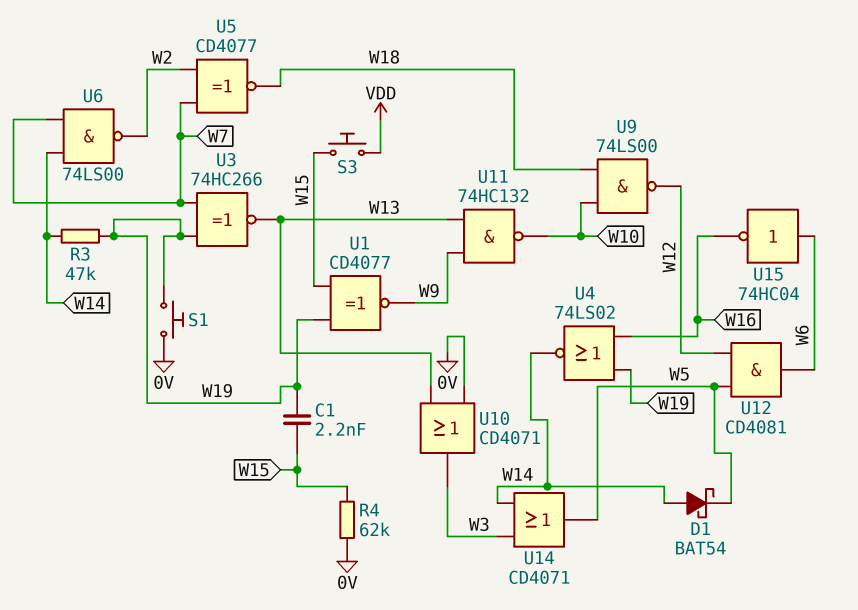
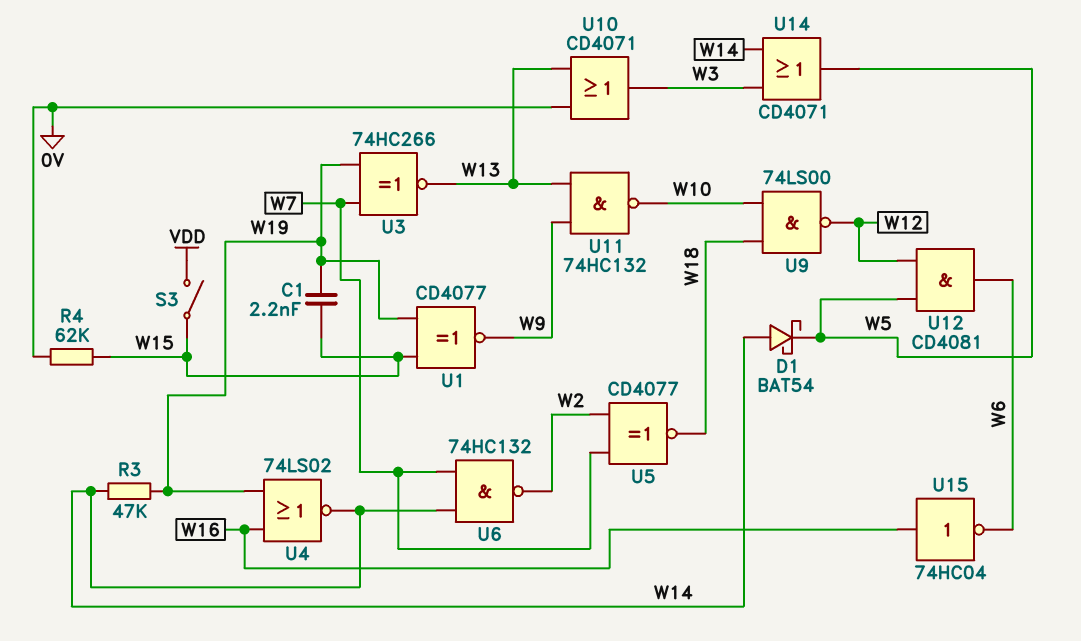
S1: button (0V, W19) -> none
S3: button (VDD, W15) -> switch (VDD, W15)
U6: NAND 74LS00 (in W7, in W14, out W2) -> NAND 74HC132 (in W7, in W14, out W2)
U15: NOT 74HC04 (in W6, out W16) -> NOT 74HC04 (in W16, out W6)

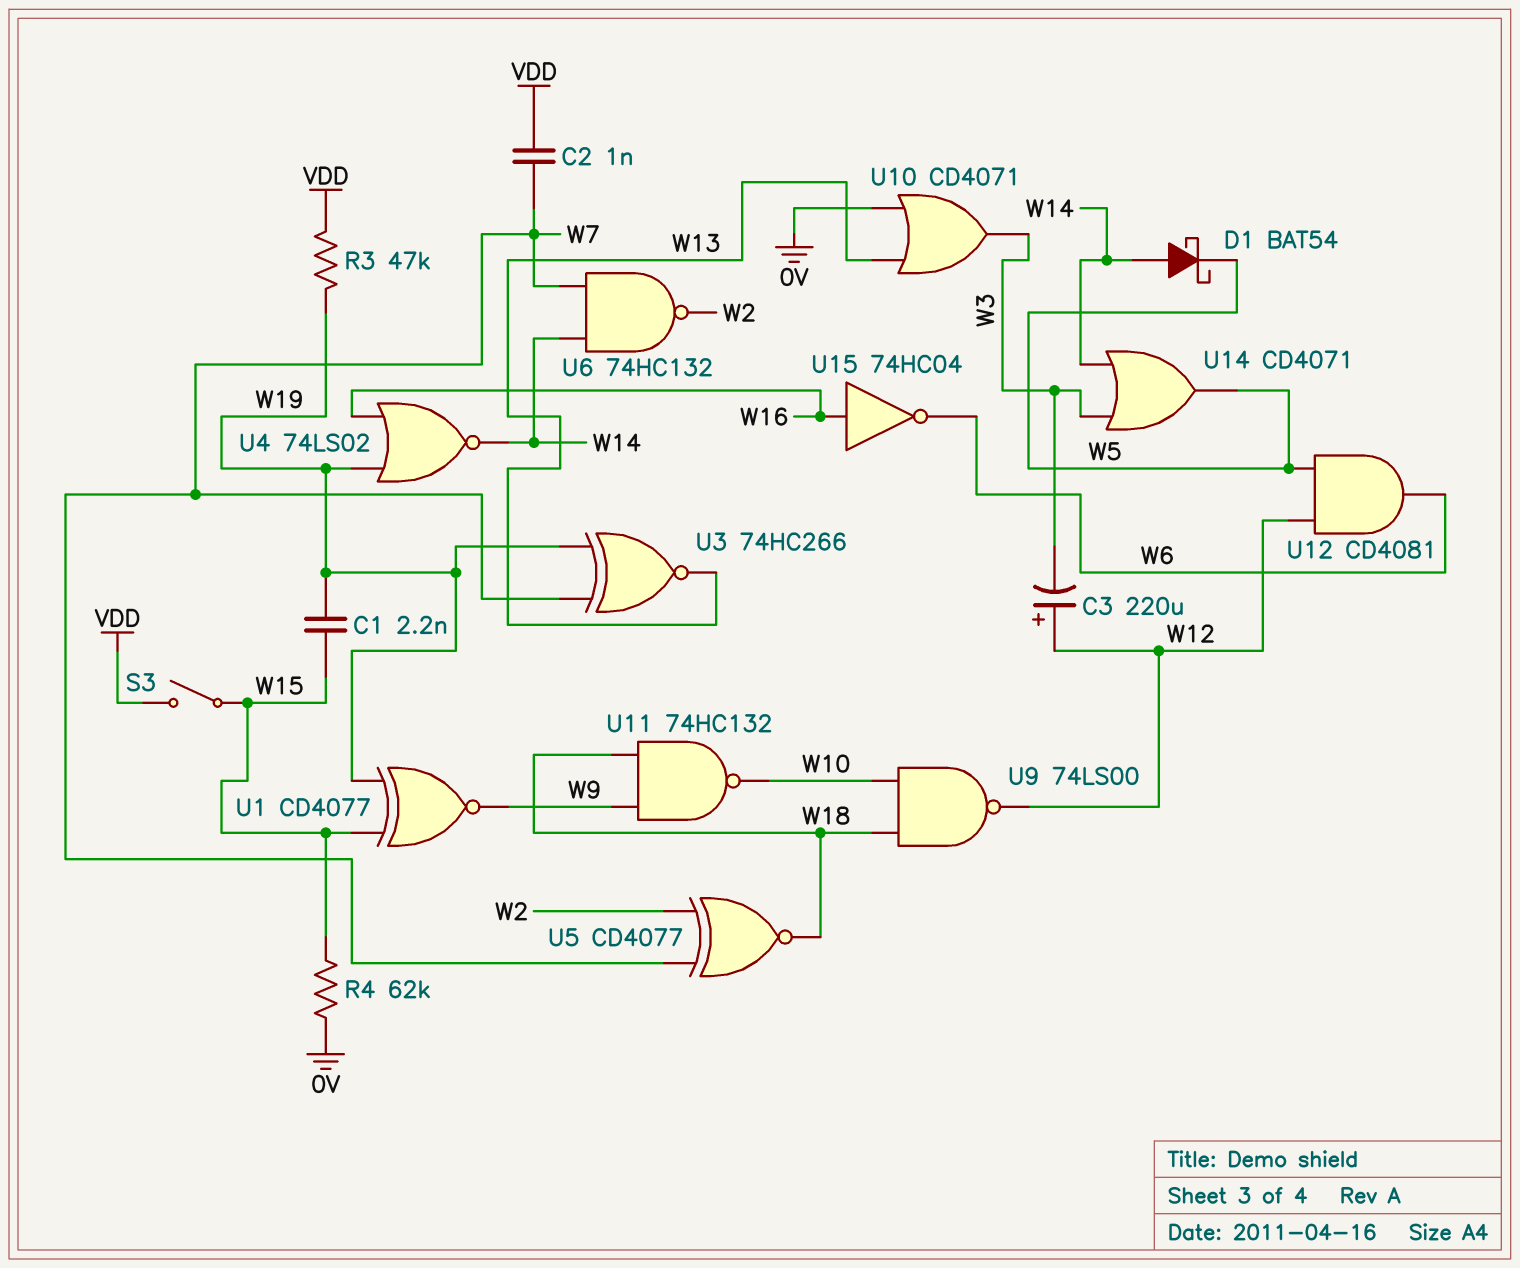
C2: none -> 1nF (VDD, W7)
C3: none -> 220uF (plus W12, minus W3)
R3: 47k (W14, W19) -> 47k (VDD, W19)
U11: NAND 74HC132 (in W9, in W13, out W10) -> NAND 74HC132 (in W9, in W18, out W10)

